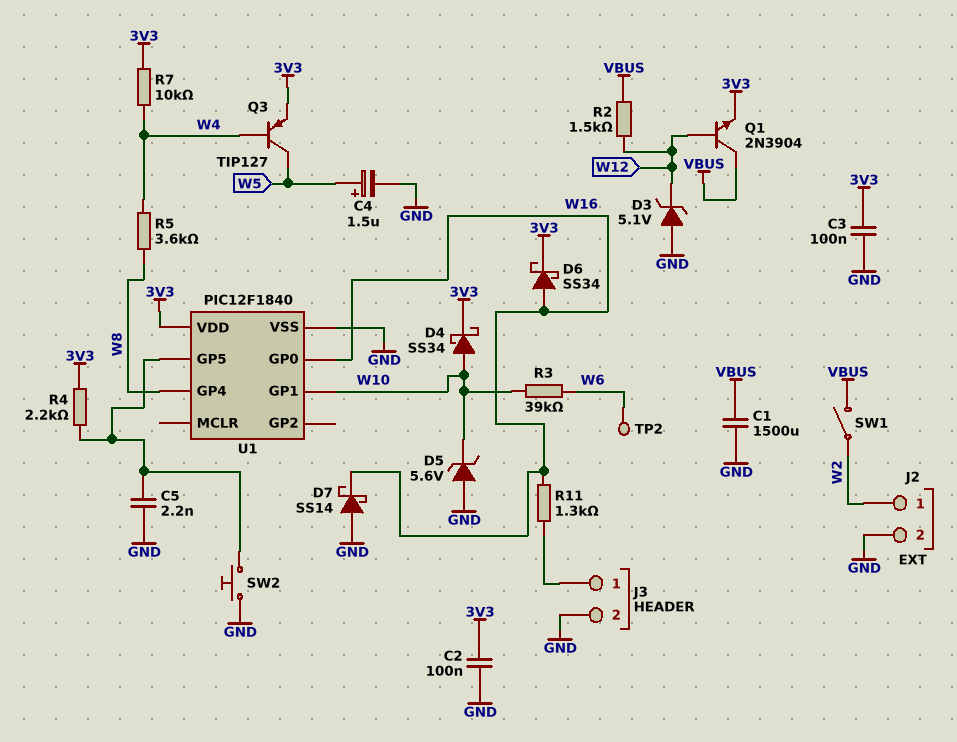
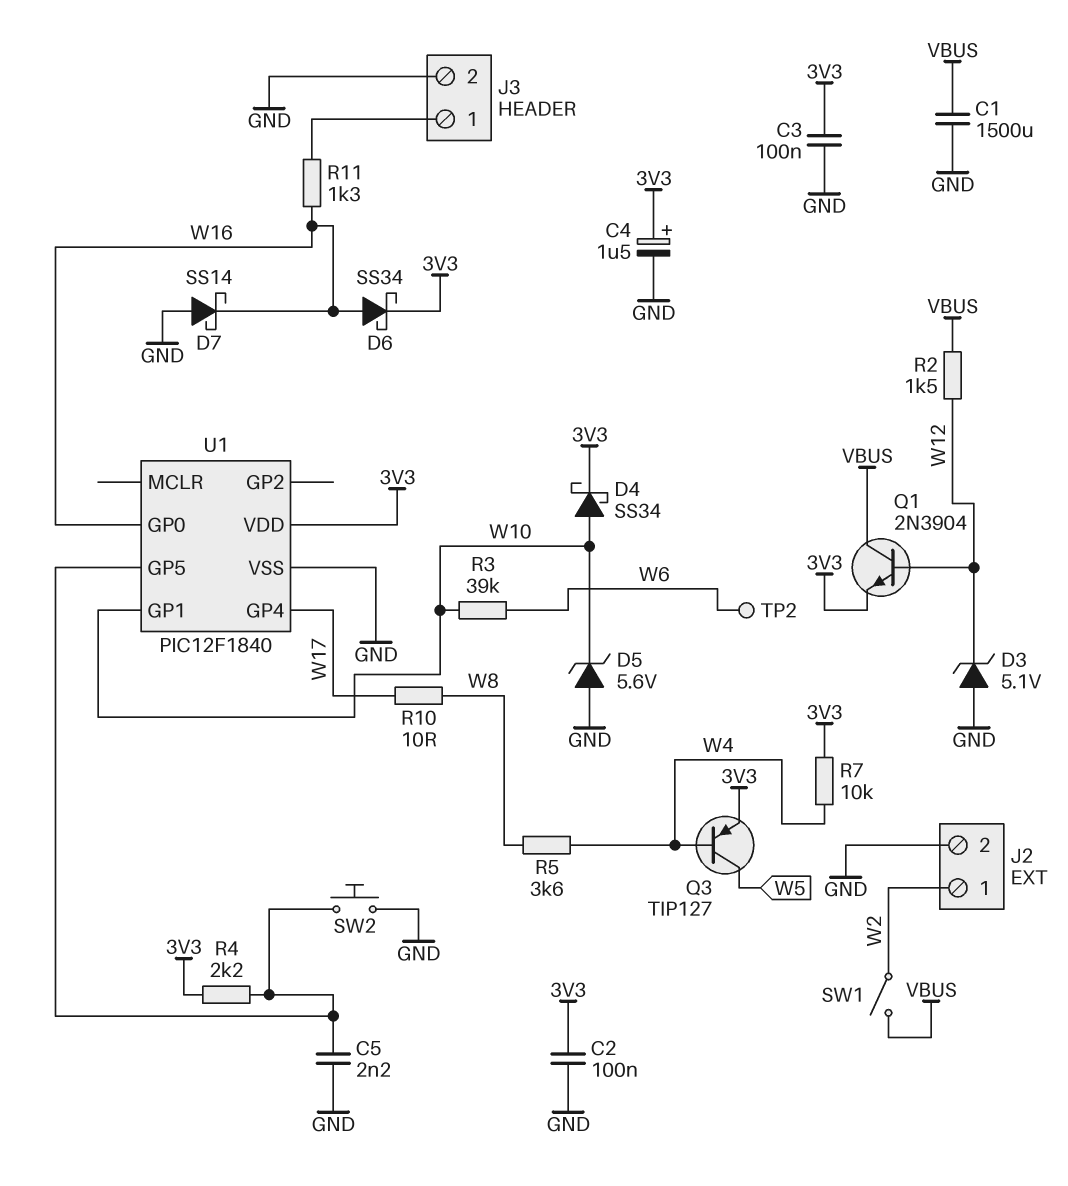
C4: 1.5uF (plus W5, minus GND) -> 1.5uF (plus 3V3, minus GND)
R10: none -> 10 (W8, W17)
U1 pin GP4: W8 -> W17

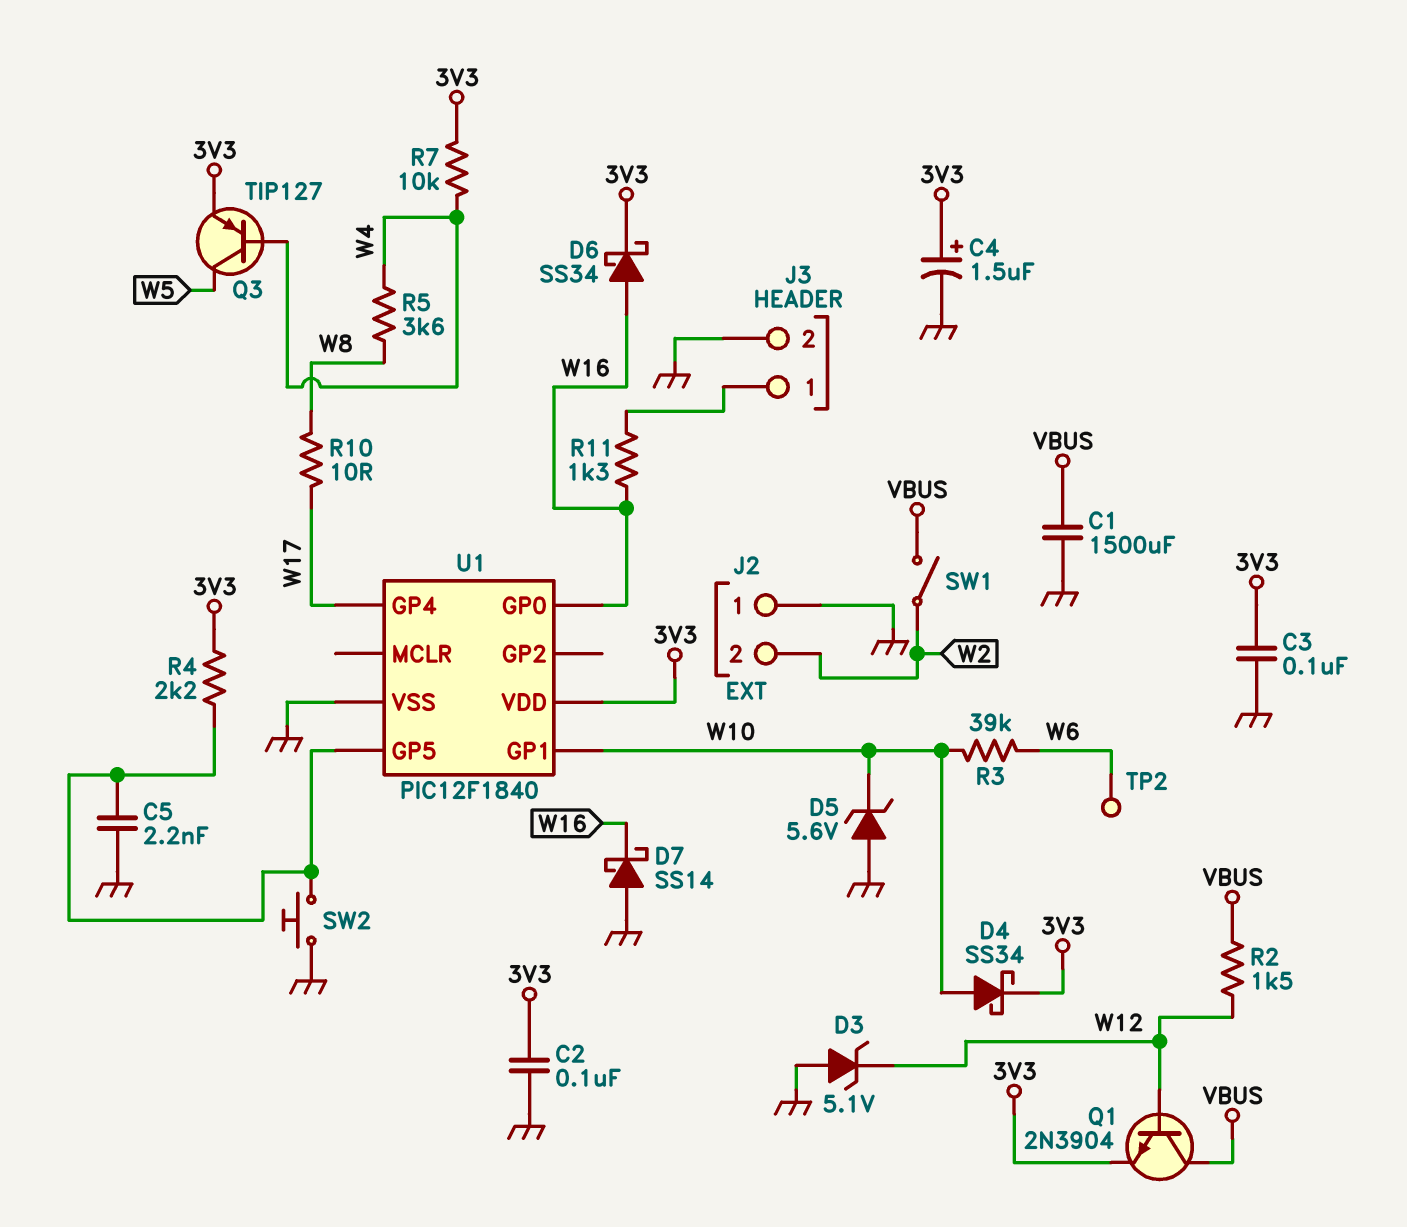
J2 pin 1: W2 -> GND
J2 pin 2: GND -> W2

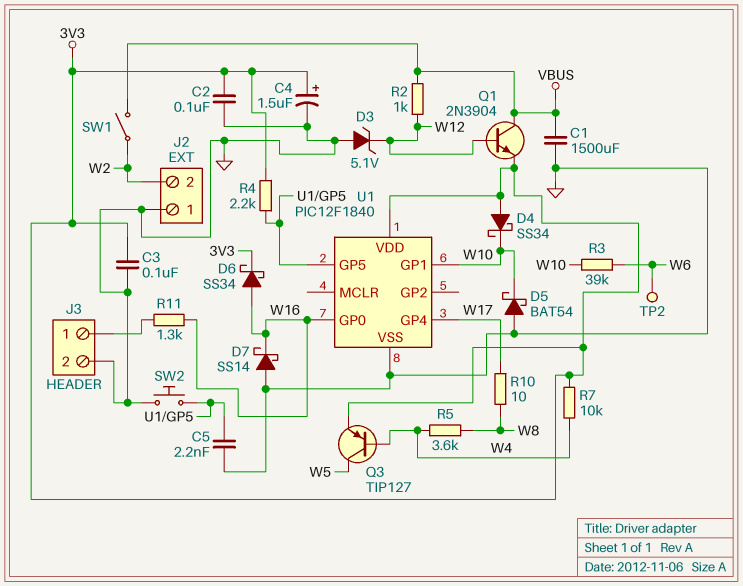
D4: schottky SS34 (A W10, K 3V3) -> schottky SS34 (A 3V3, K W10)
D5: zener 5.6V (A GND, K W10) -> schottky BAT54 (A GND, K W10)
R2: 1.5k (VBUS, W12) -> 1k (VBUS, W12)

